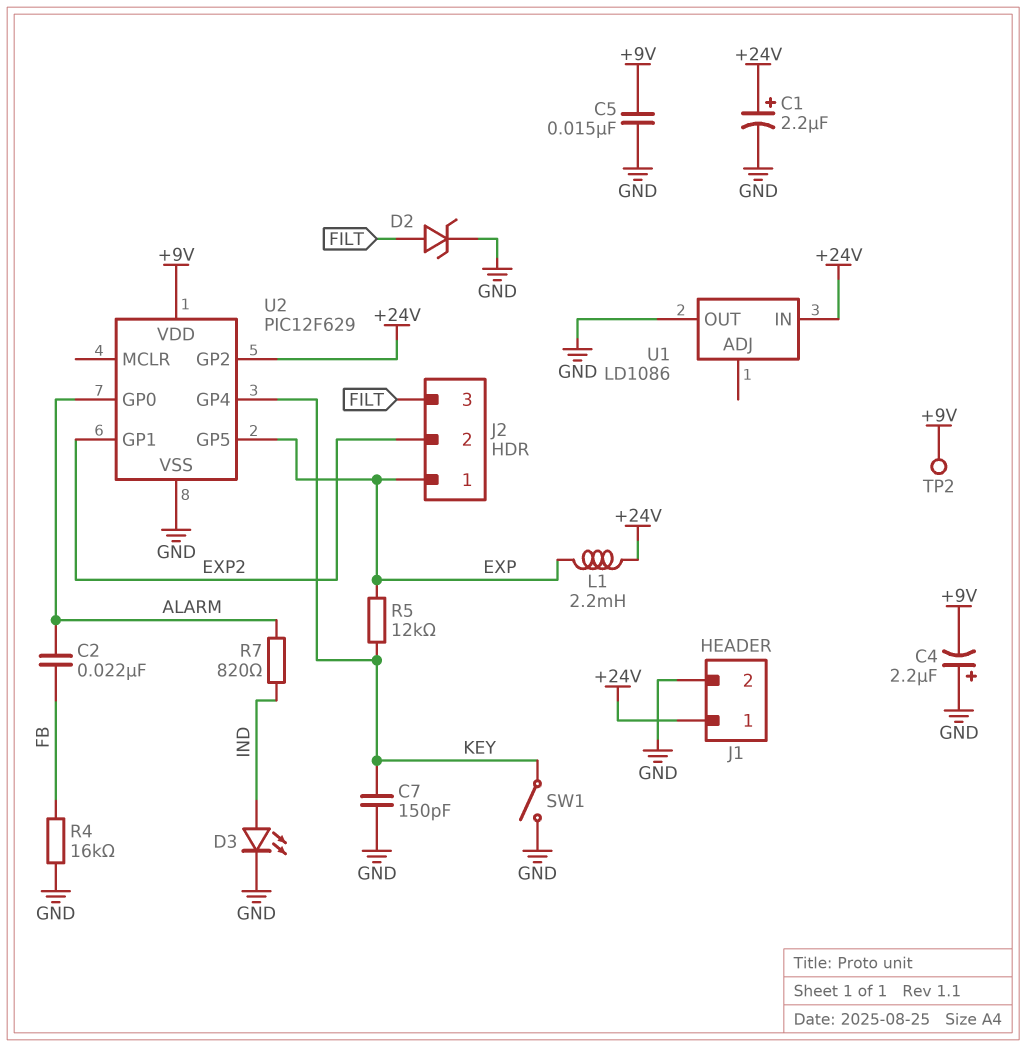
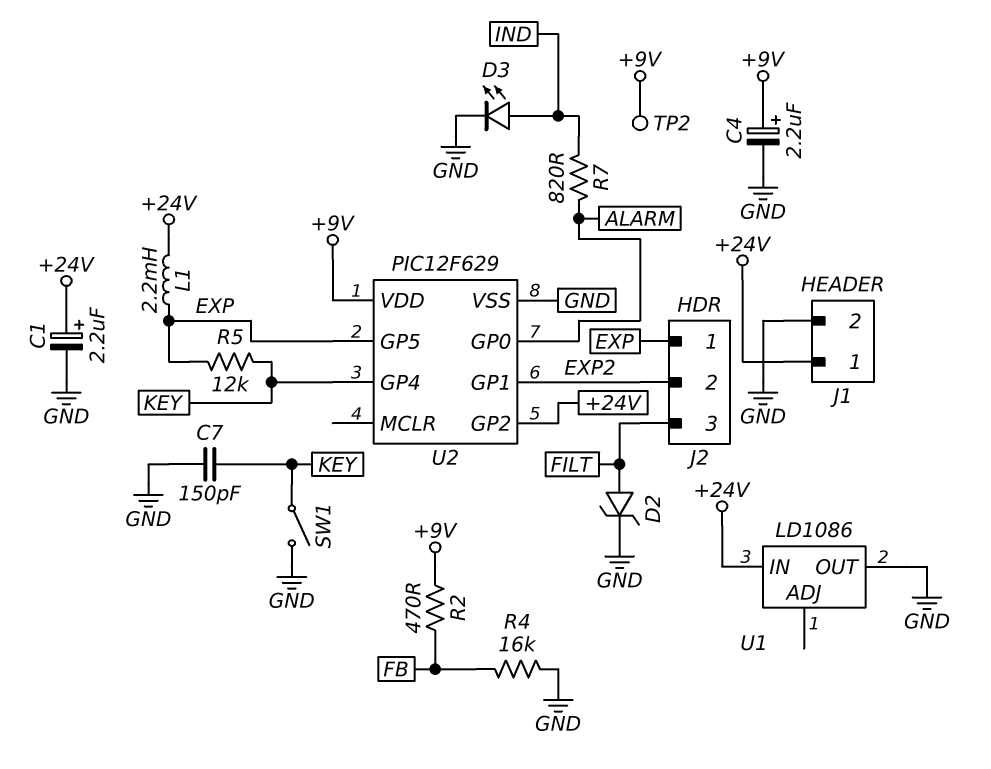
C2: 22nF (ALARM, FB) -> none
C4: 2.2uF (plus GND, minus +9V) -> 2.2uF (plus +9V, minus GND)
C5: 15nF (+9V, GND) -> none
R2: none -> 470 (+9V, FB)

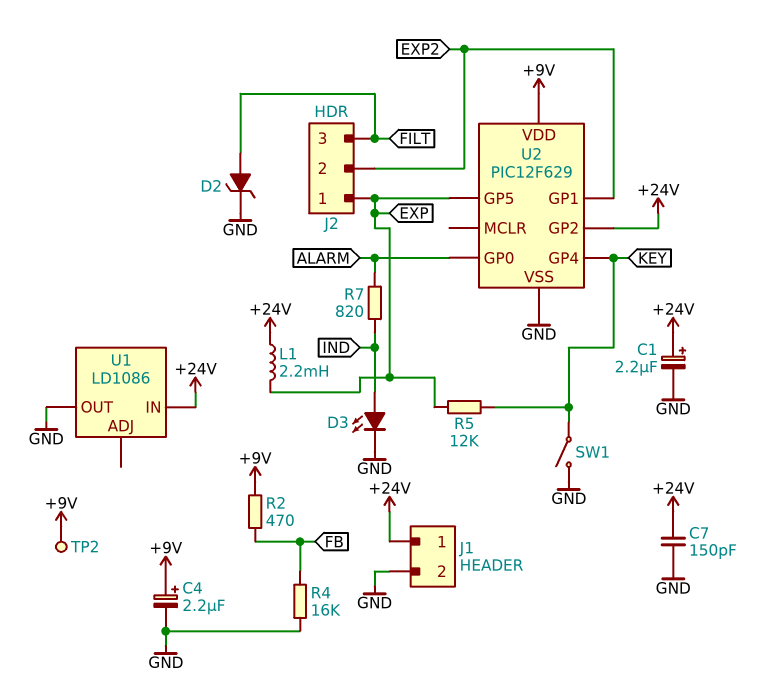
C7: 150pF (GND, KEY) -> 150pF (+24V, GND)

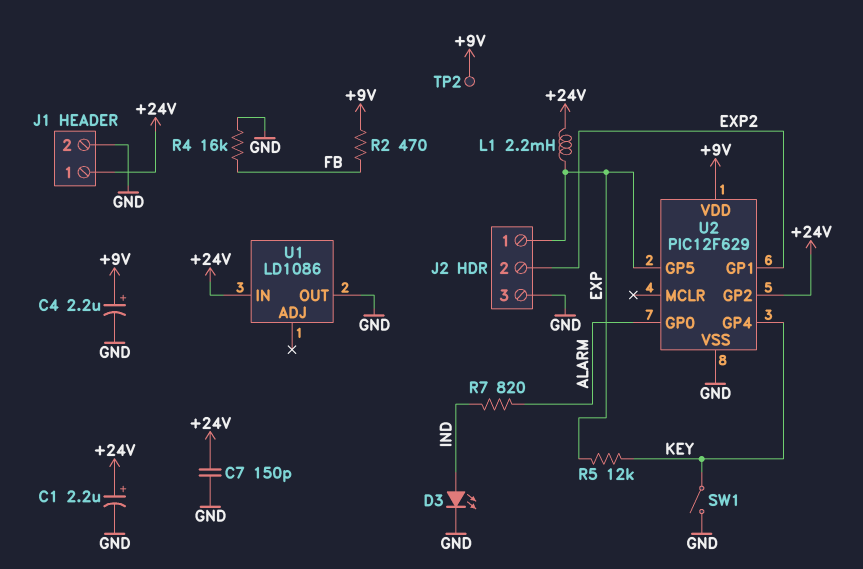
D2: zener (A FILT, K GND) -> none
J2 pin 3: FILT -> GND

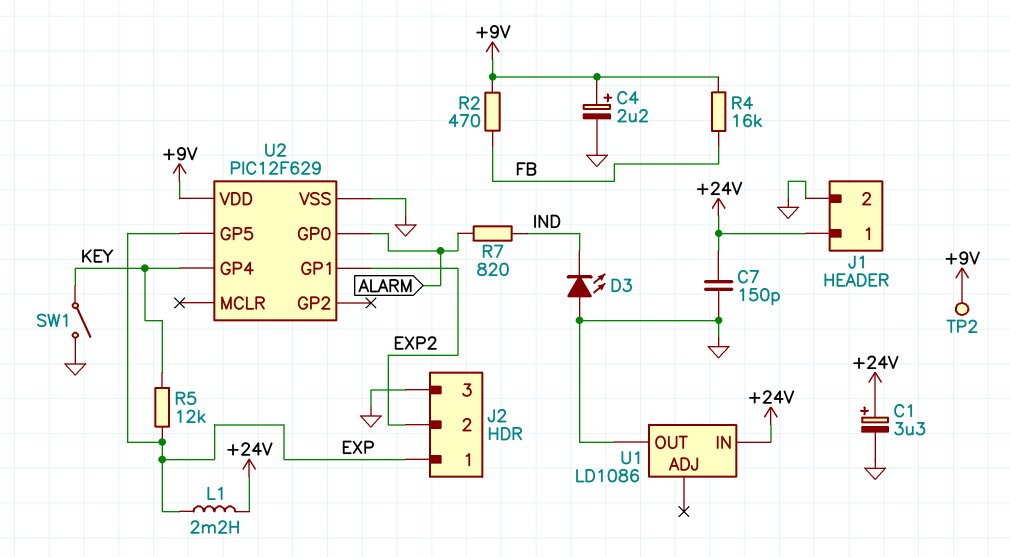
C1: 2.2uF (plus +24V, minus GND) -> 3.3uF (plus +24V, minus GND)
D3: LED (A IND, K GND) -> LED (A GND, K IND)
R4: 16k (FB, GND) -> 16k (+9V, FB)
U2 pin GP2: +24V -> none

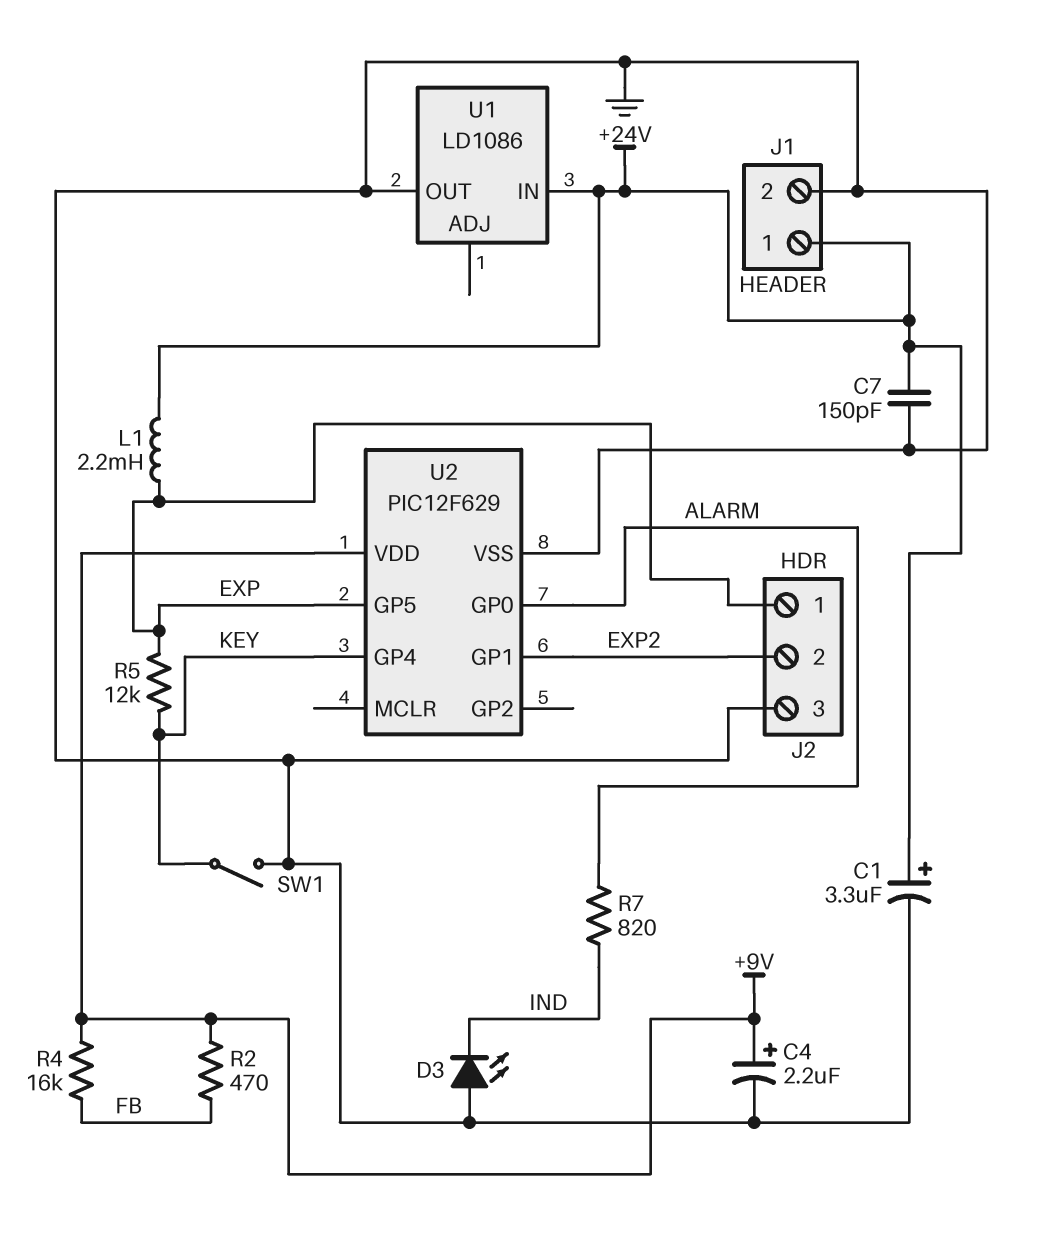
TP2: test point (+9V) -> none

